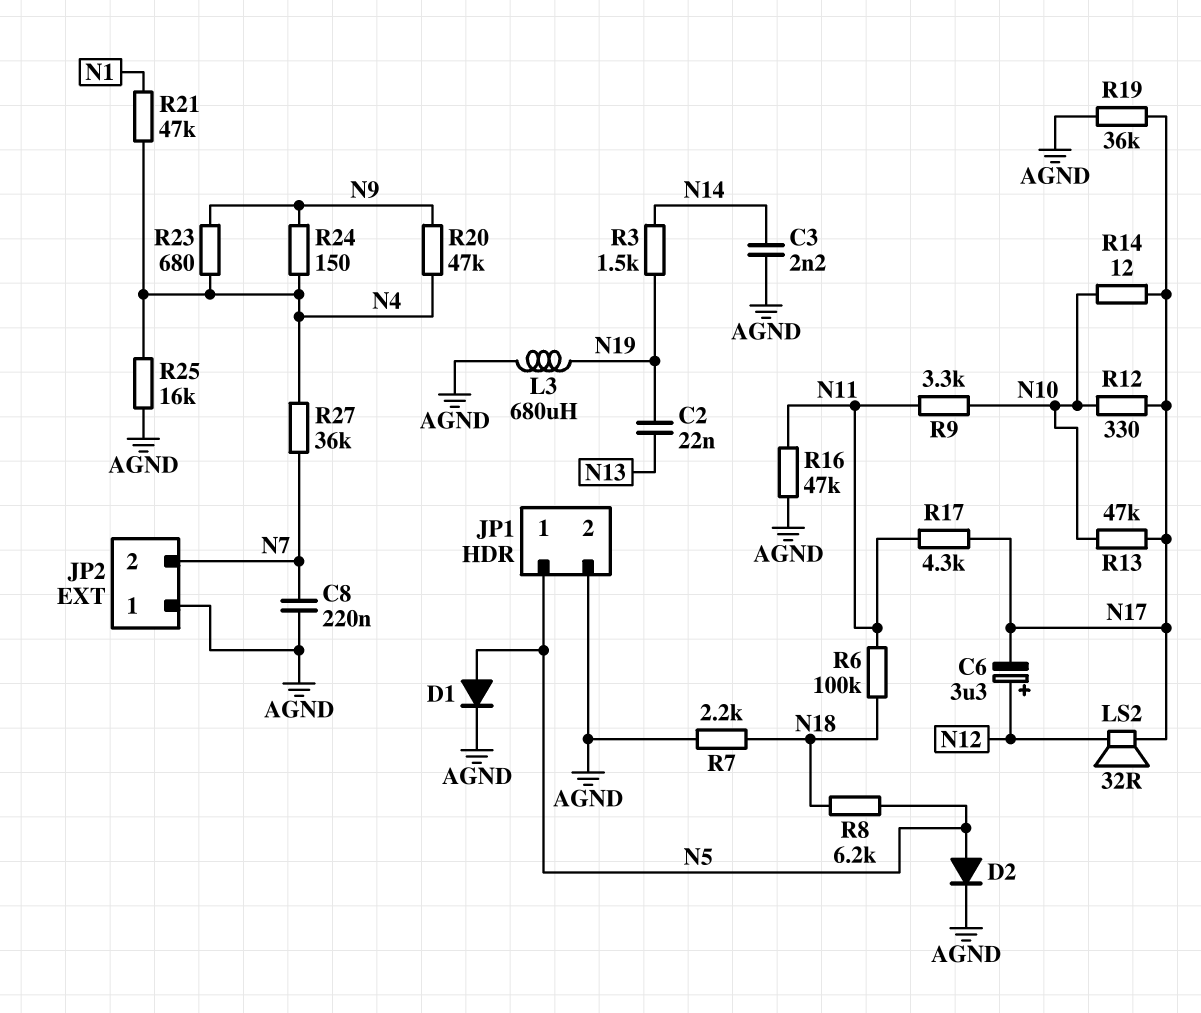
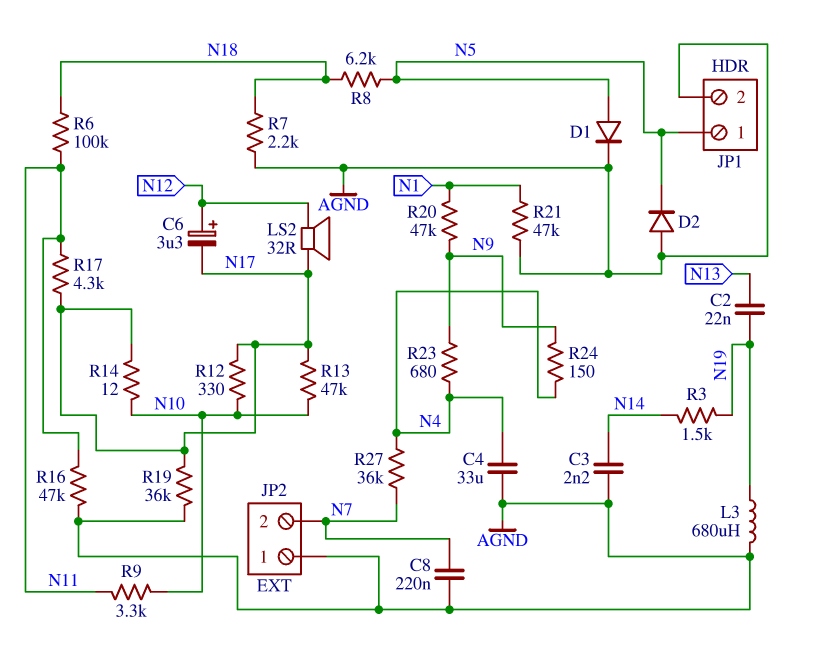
C4: none -> 33uF (AGND, N4)
D2: diode (A N5, K AGND) -> diode (A AGND, K N5)
R20: 47k (N4, N9) -> 47k (N1, N9)
R21: 47k (N1, N4) -> 47k (AGND, N1)
R25: 16k (AGND, N4) -> none

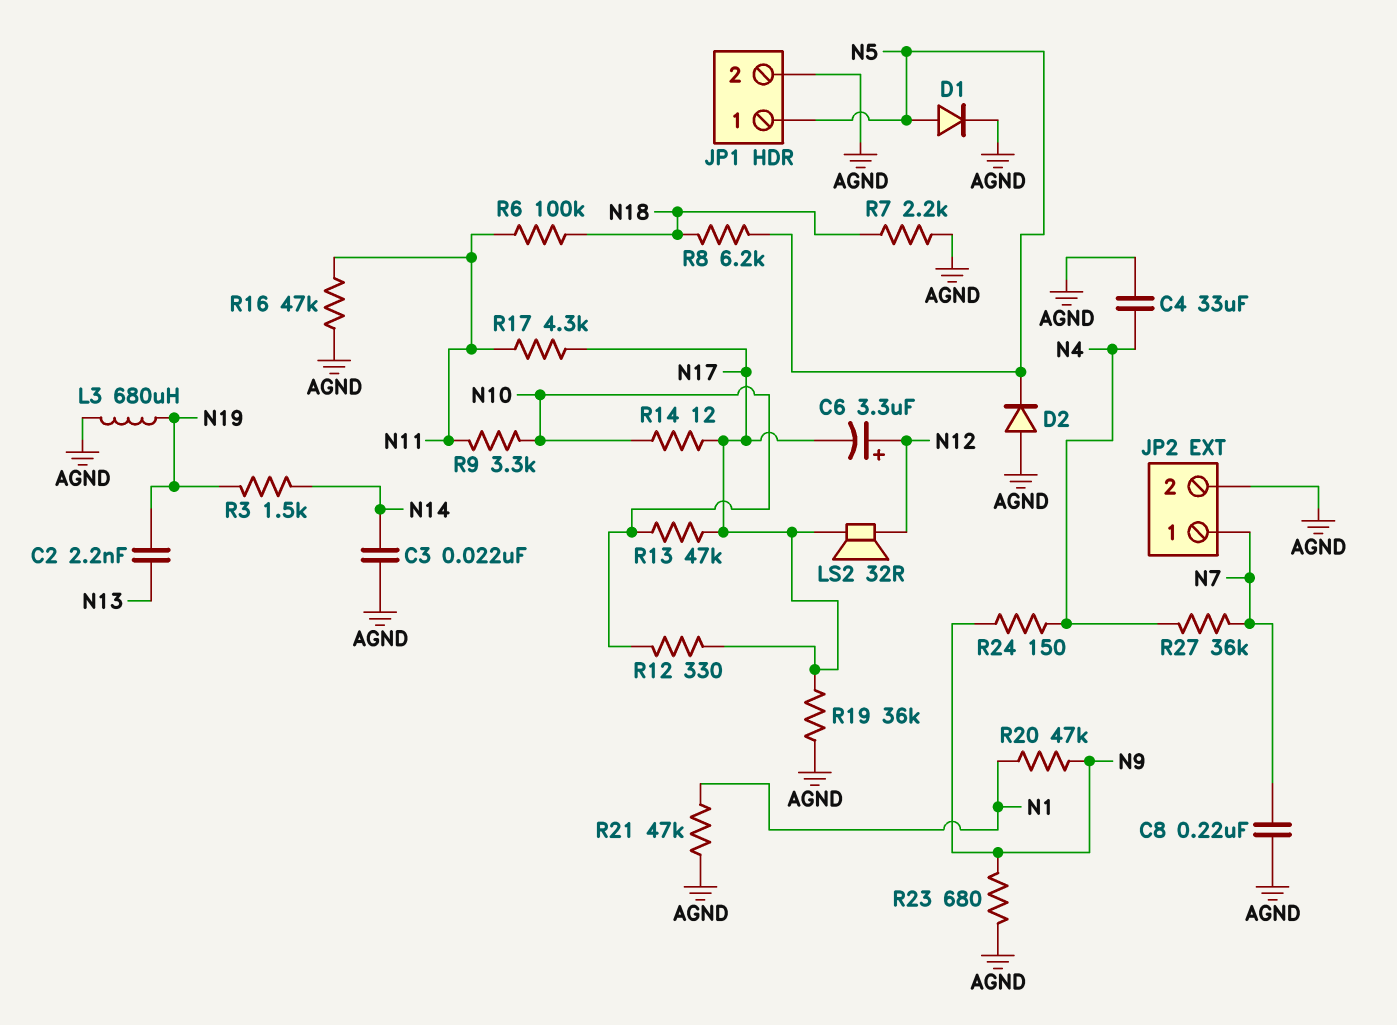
C2: 22nF (N13, N19) -> 2.2nF (N13, N19)
C3: 2.2nF (AGND, N14) -> 22nF (AGND, N14)
JP2 pin 1: AGND -> N7
JP2 pin 2: N7 -> AGND
R23: 680 (N4, N9) -> 680 (AGND, N9)

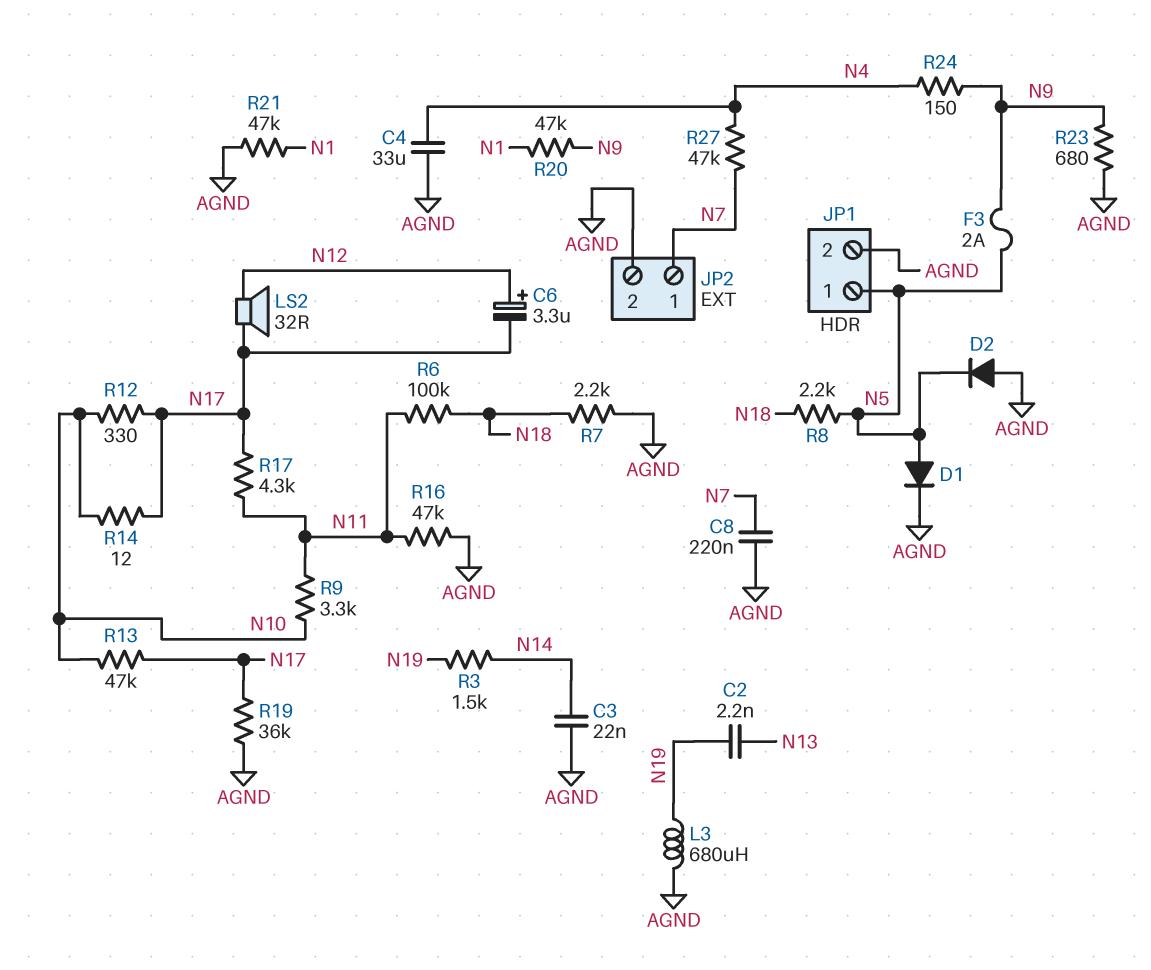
F3: none -> 2A (N5, N9)
R8: 6.2k (N5, N18) -> 2.2k (N5, N18)
R27: 36k (N4, N7) -> 47k (N4, N7)

